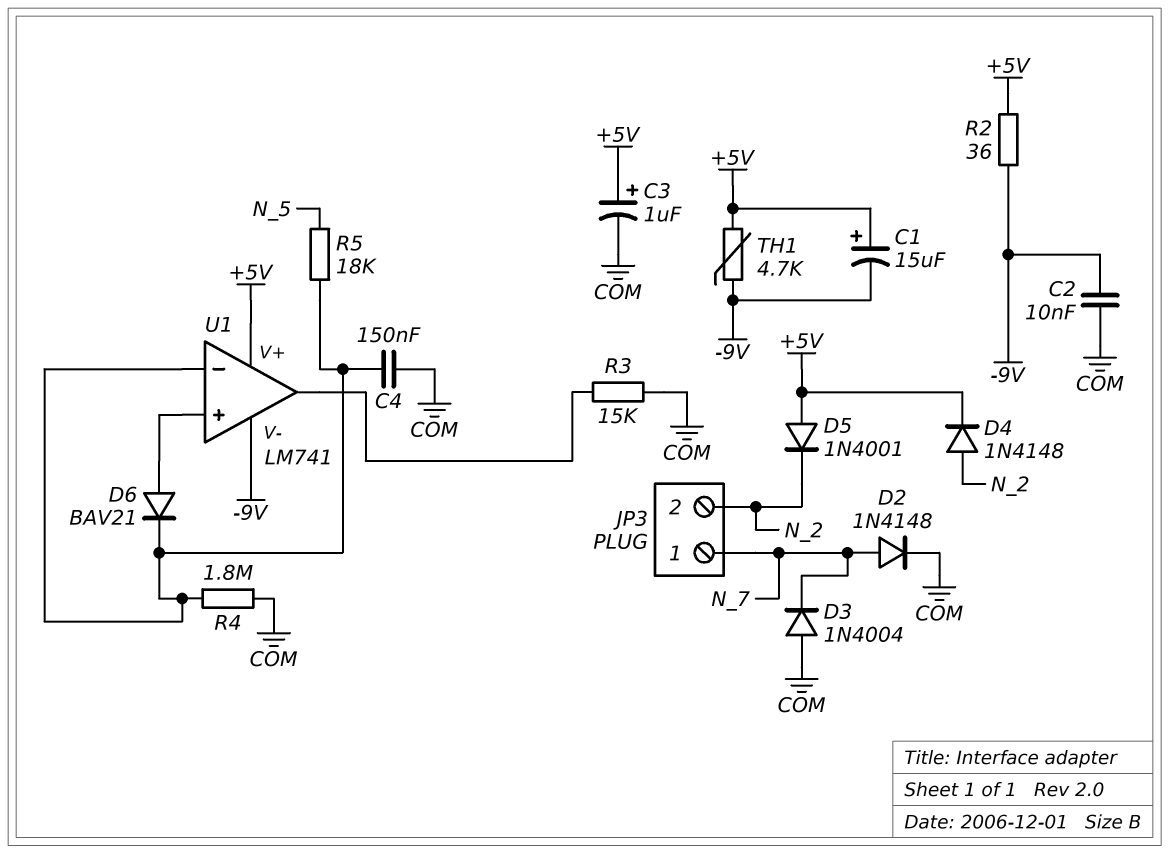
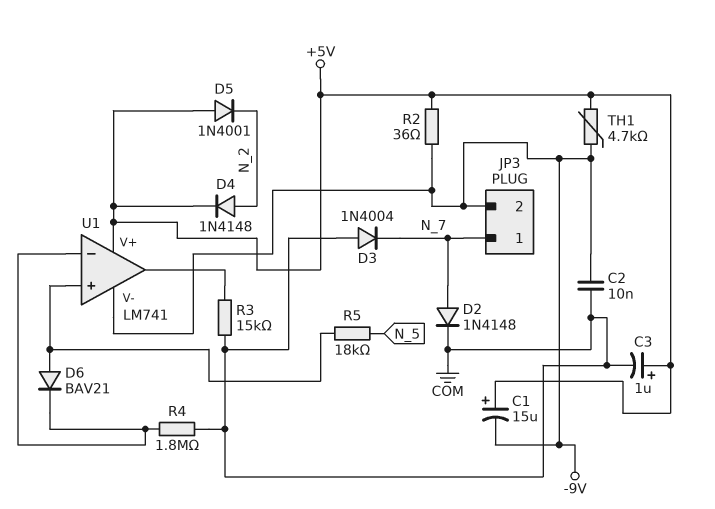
C4: 150nF (COM, U1/in-) -> none
JP3 pin 2: N_2 -> -9V
R5: 18k (N_5, U1/in-) -> 18k (N_5, U1/in+)

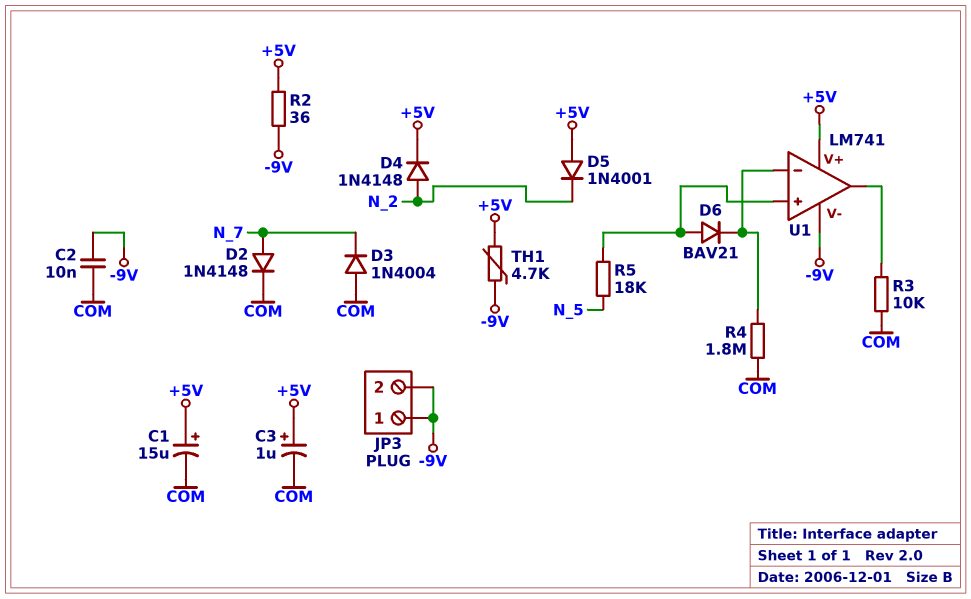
C1: 15uF (plus +5V, minus -9V) -> 15uF (plus +5V, minus COM)
JP3 pin 1: N_7 -> -9V
R3: 15k (COM, U1/out) -> 10k (COM, U1/out)

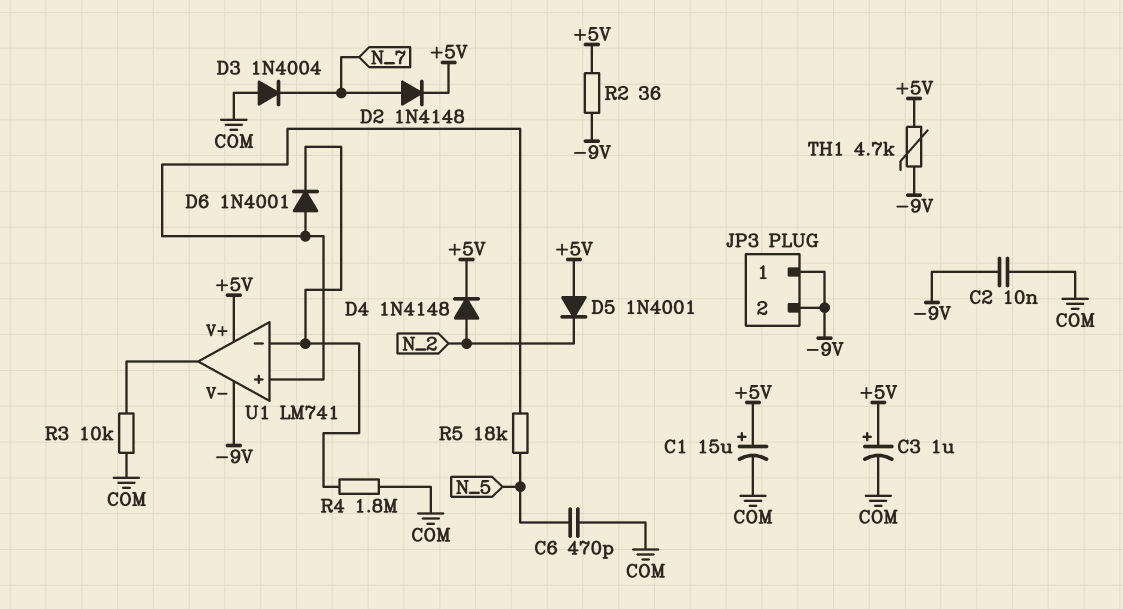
C6: none -> 470pF (COM, N_5)
D2: diode 1N4148 (A N_7, K COM) -> diode 1N4148 (A N_7, K +5V)
D6: diode BAV21 (A U1/in+, K U1/in-) -> diode 1N4001 (A U1/in+, K U1/in-)

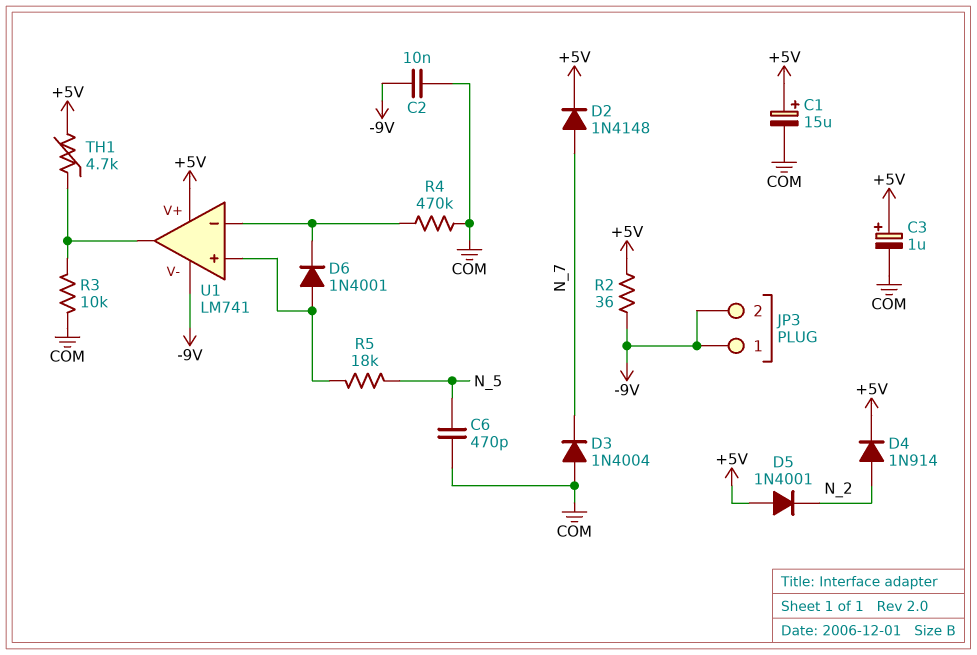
D4: diode 1N4148 (A N_2, K +5V) -> diode 1N914 (A N_2, K +5V)
R4: 1.8M (COM, U1/in-) -> 470k (COM, U1/in-)
TH1: 4.7k (+5V, -9V) -> 4.7k (+5V, U1/out)

